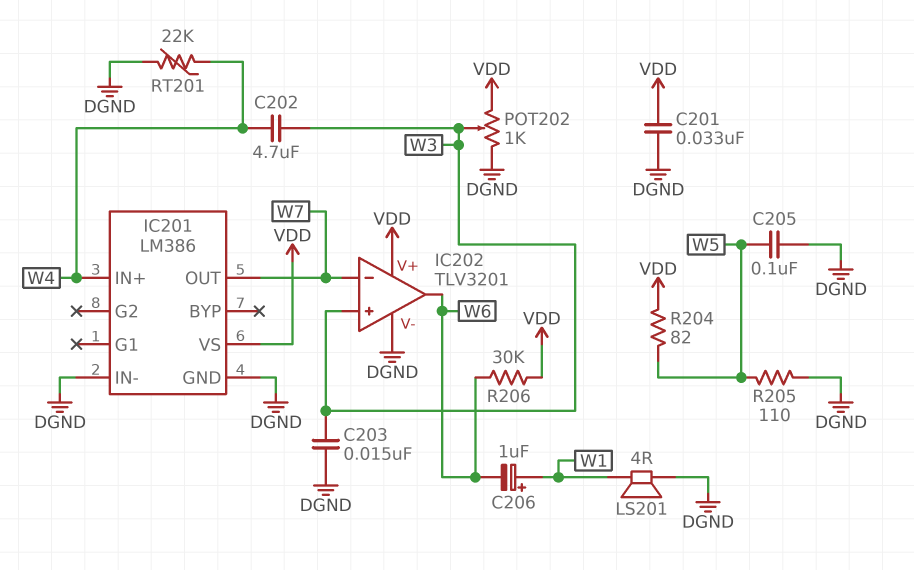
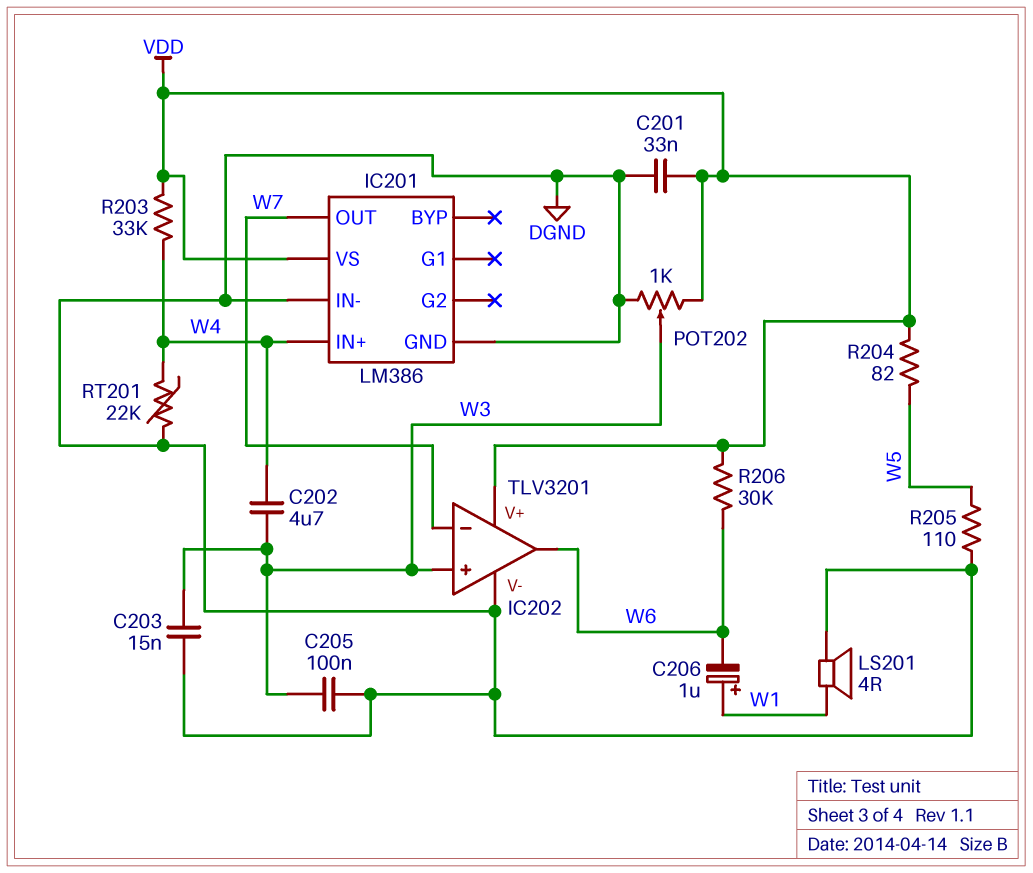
C205: 100nF (DGND, W5) -> 100nF (DGND, W3)
R203: none -> 33k (VDD, W4)

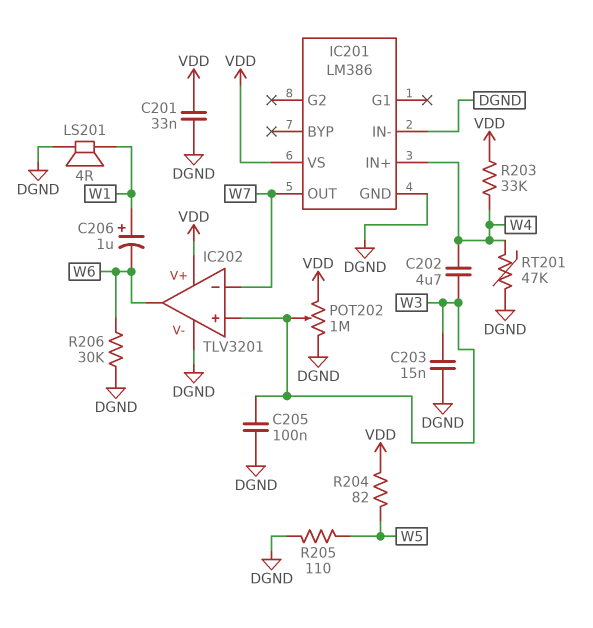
POT202: 1k (DGND, VDD, wiper W3) -> 1M (DGND, VDD, wiper W3)
R206: 30k (VDD, W6) -> 30k (DGND, W6)
RT201: 22k (DGND, W4) -> 47k (DGND, W4)

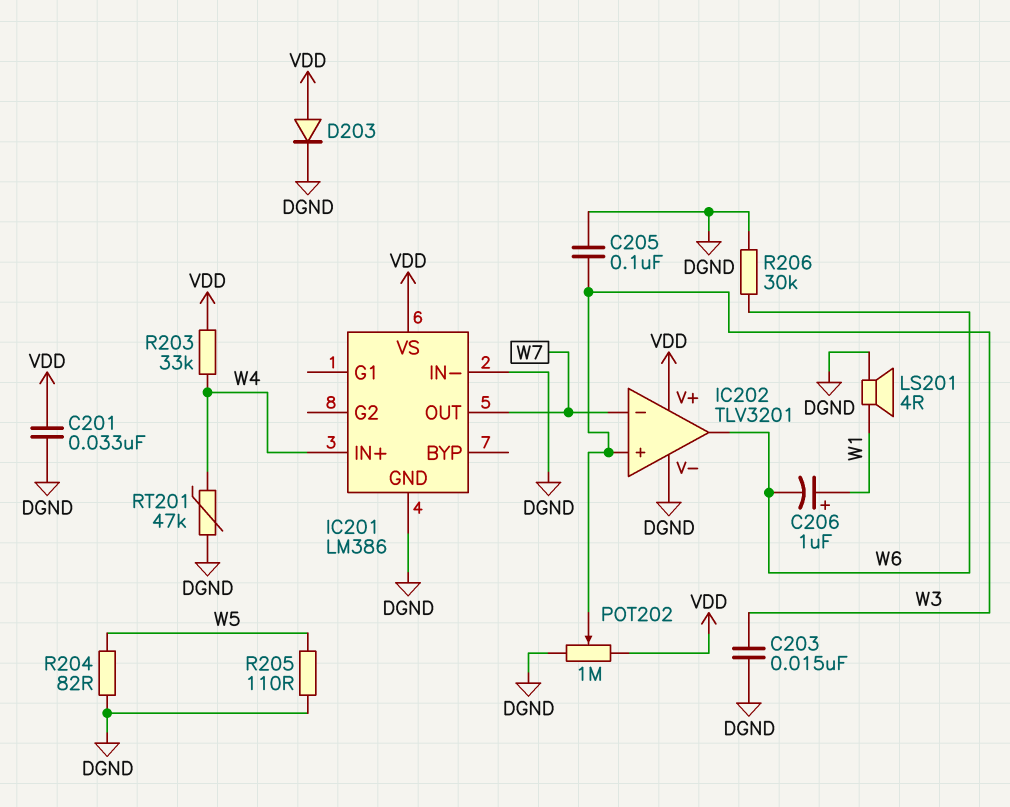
C202: 4.7uF (W3, W4) -> none
D203: none -> diode (A VDD, K DGND)
R204: 82 (VDD, W5) -> 82 (DGND, W5)

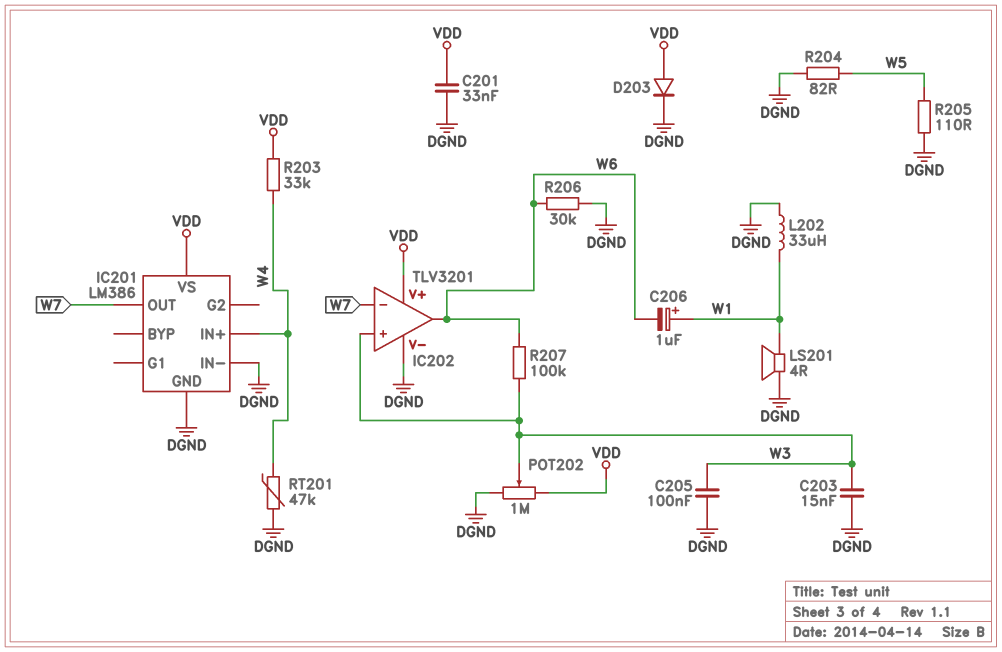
L202: none -> 33uH (DGND, W1)
R207: none -> 100k (W3, W6)

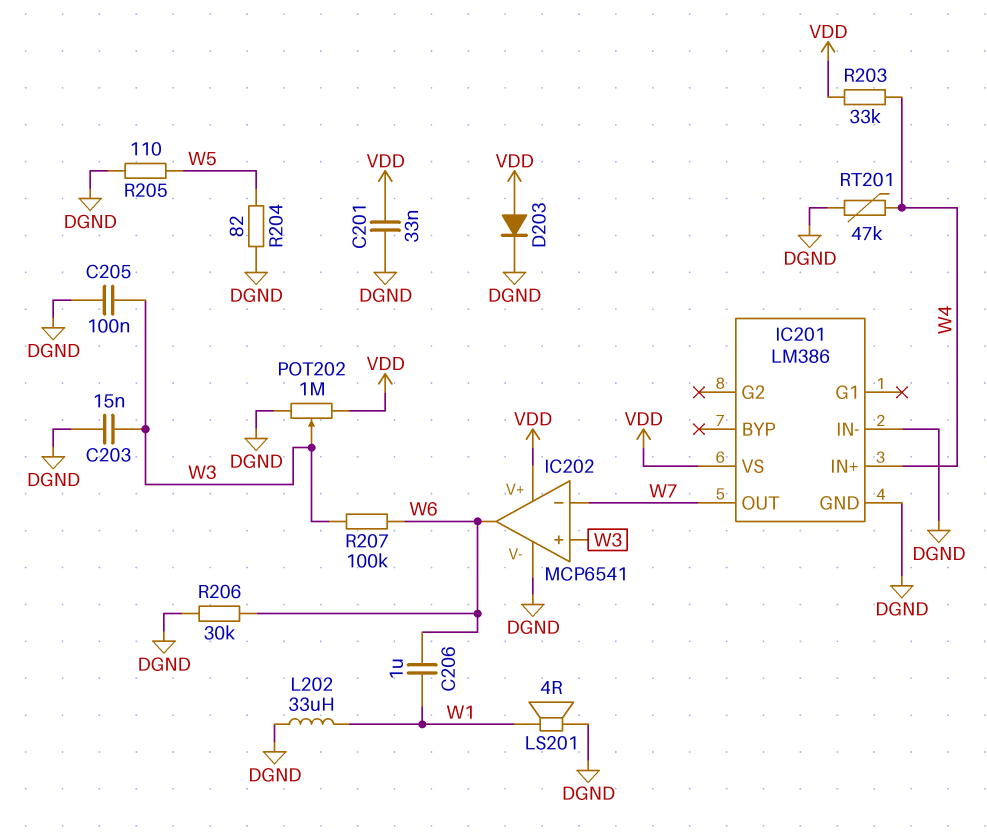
C206: 1uF (plus W1, minus W6) -> 1uF (W1, W6)
IC202: TLV3201 -> MCP6541

